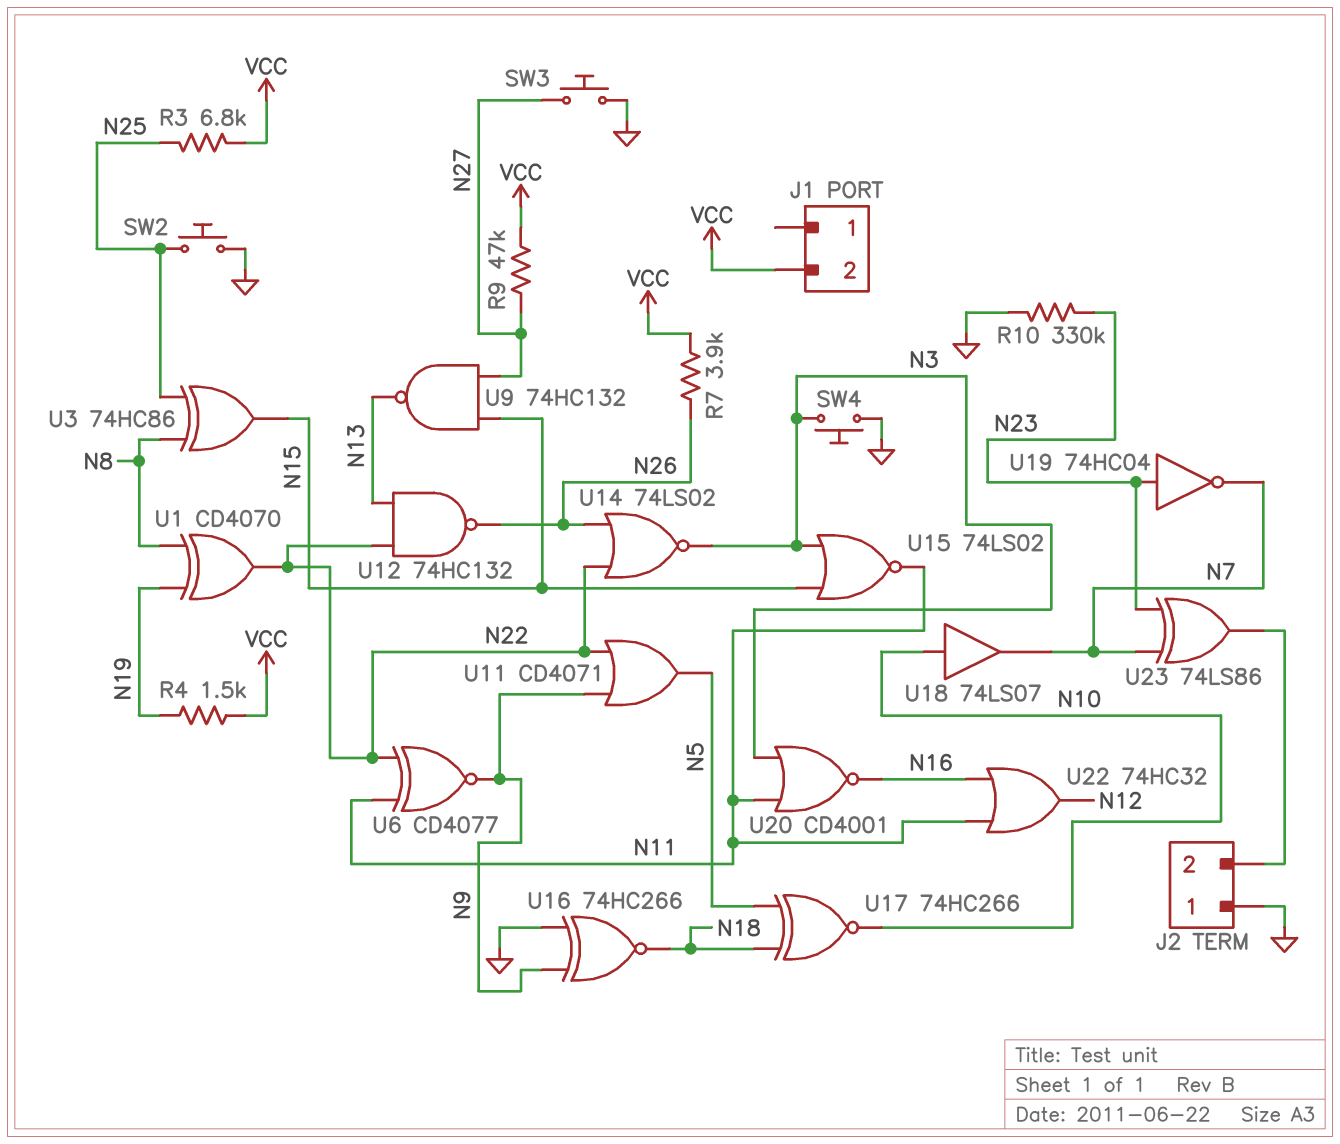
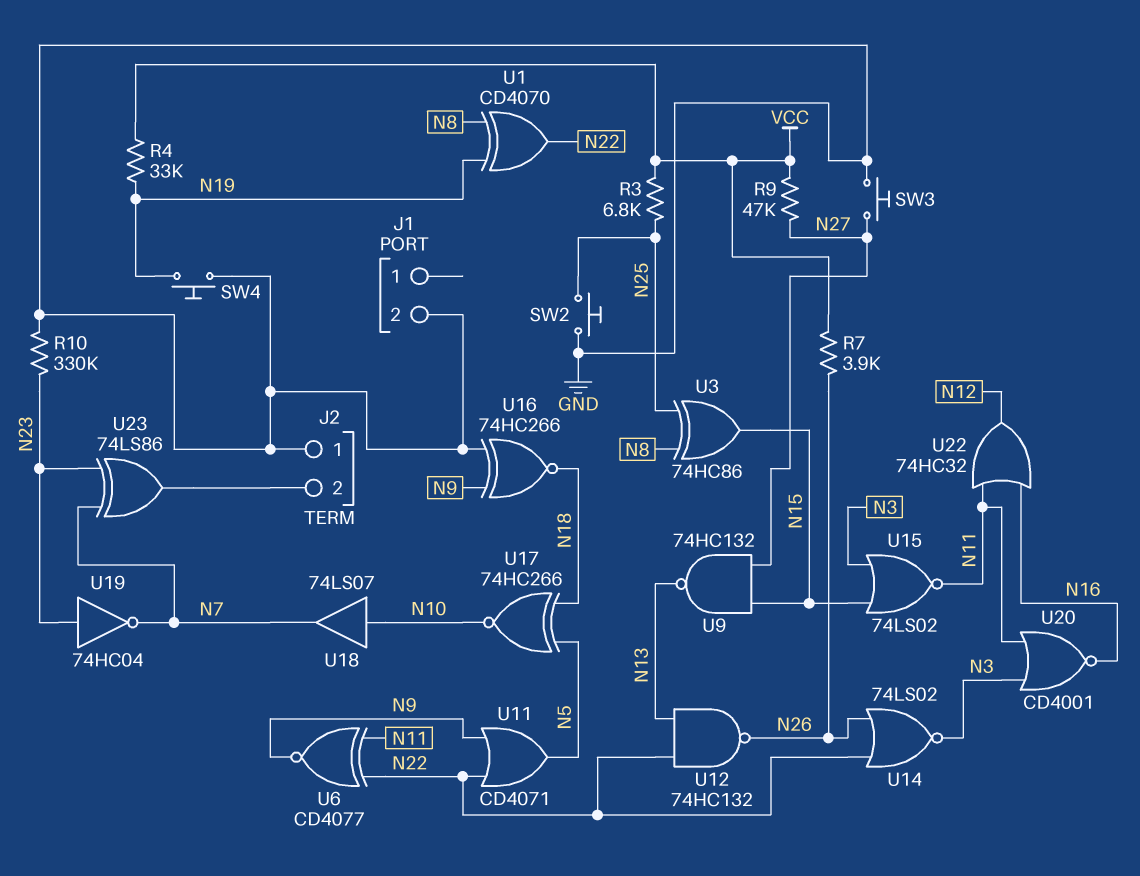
J1 pin 2: VCC -> GND
R4: 1.5k (N19, VCC) -> 33k (N19, VCC)
SW4: button (GND, N3) -> button (GND, N19)

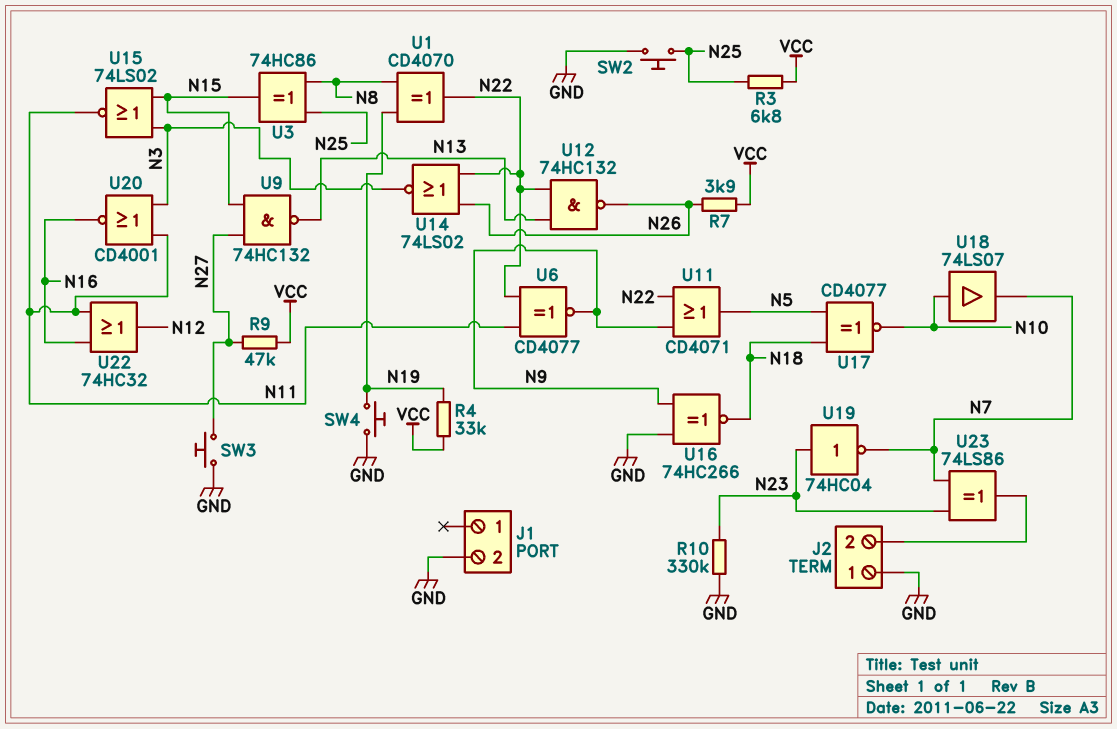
U17: XNOR 74HC266 (in N5, in N18, out N10) -> XNOR CD4077 (in N5, in N18, out N10)

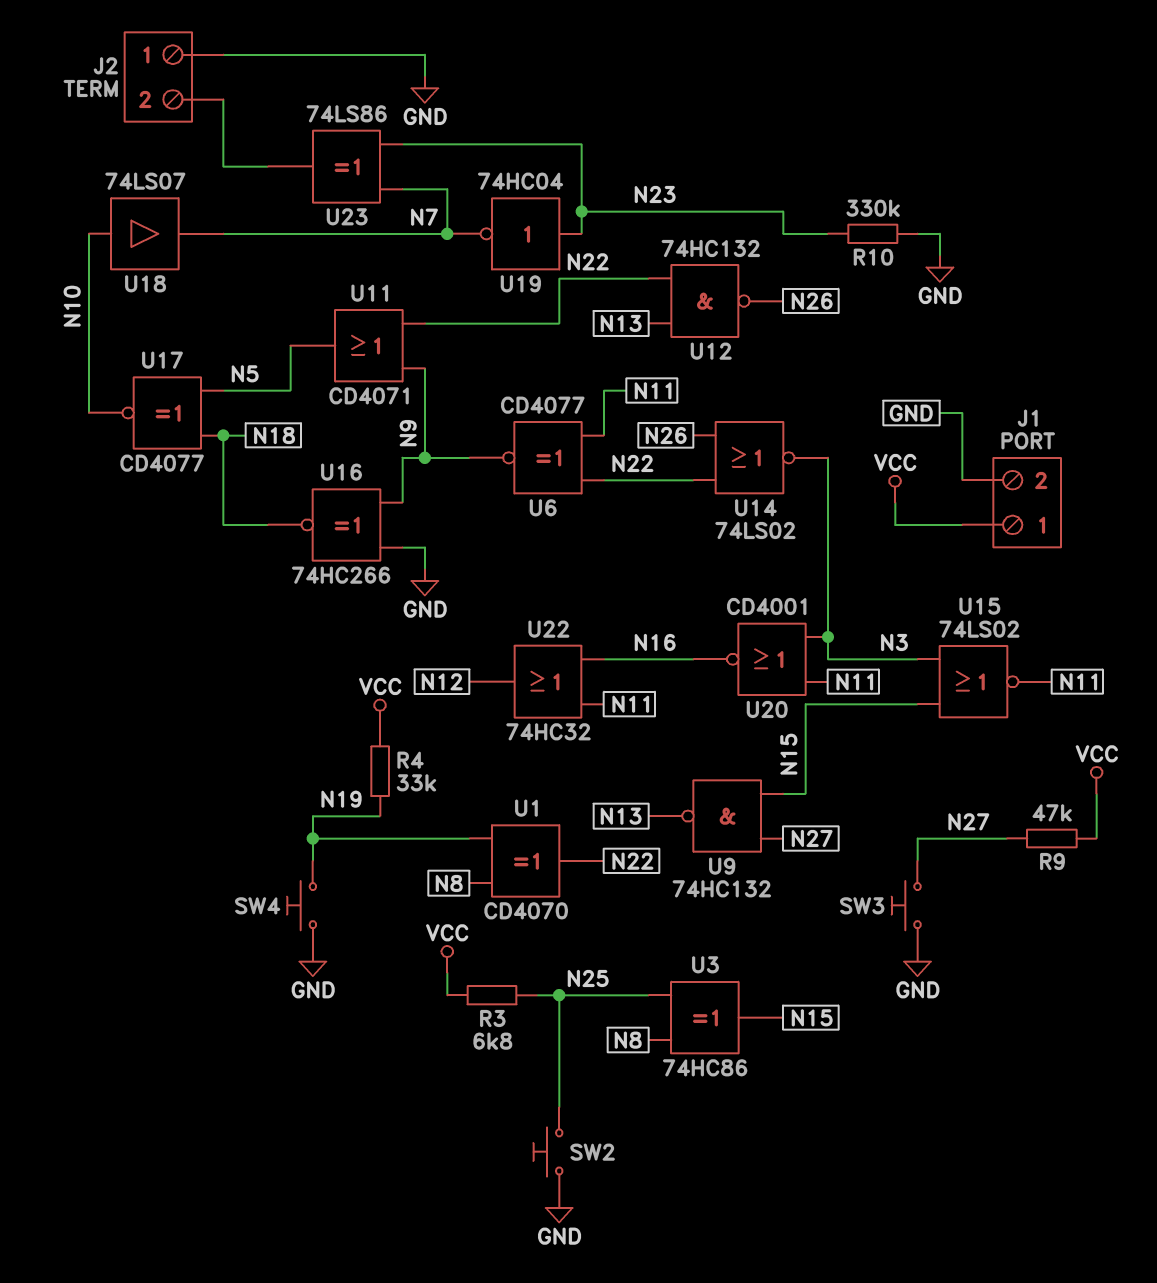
J1 pin 1: none -> VCC
R7: 3.9k (N26, VCC) -> none

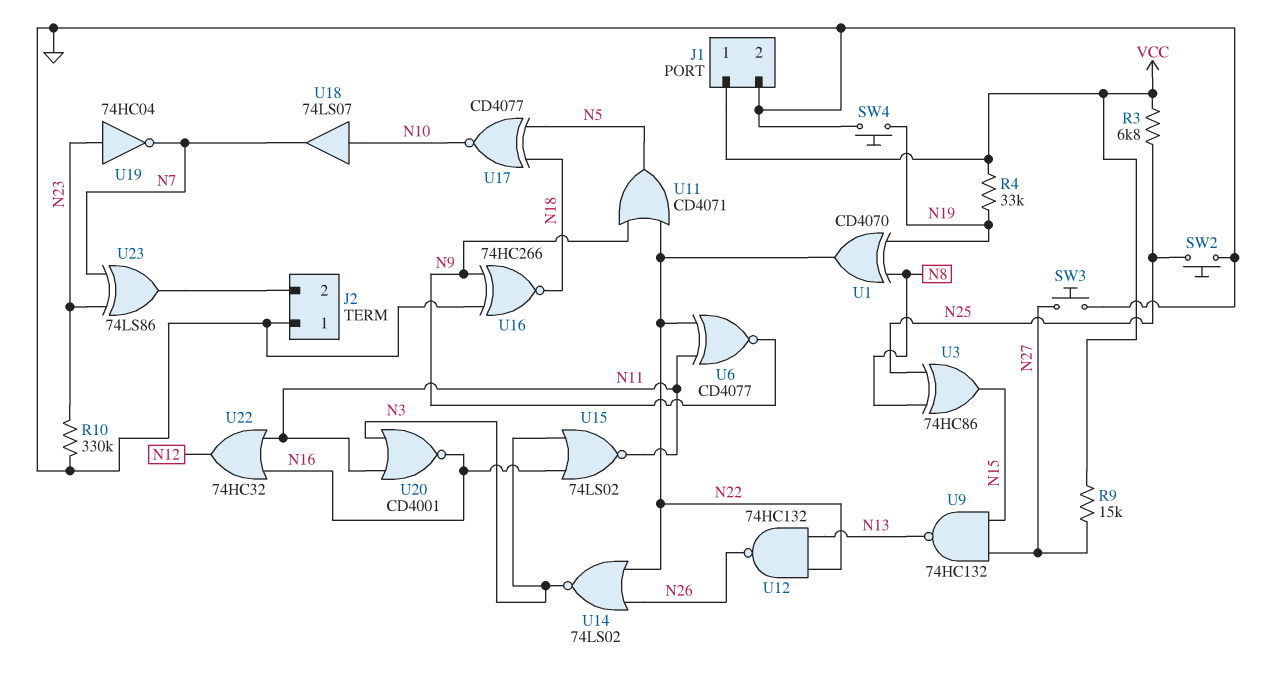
R9: 47k (N27, VCC) -> 15k (N27, VCC)
U15: NOR 74LS02 (in N3, in N15, out N11) -> NOR 74LS02 (in N3, in N16, out N11)

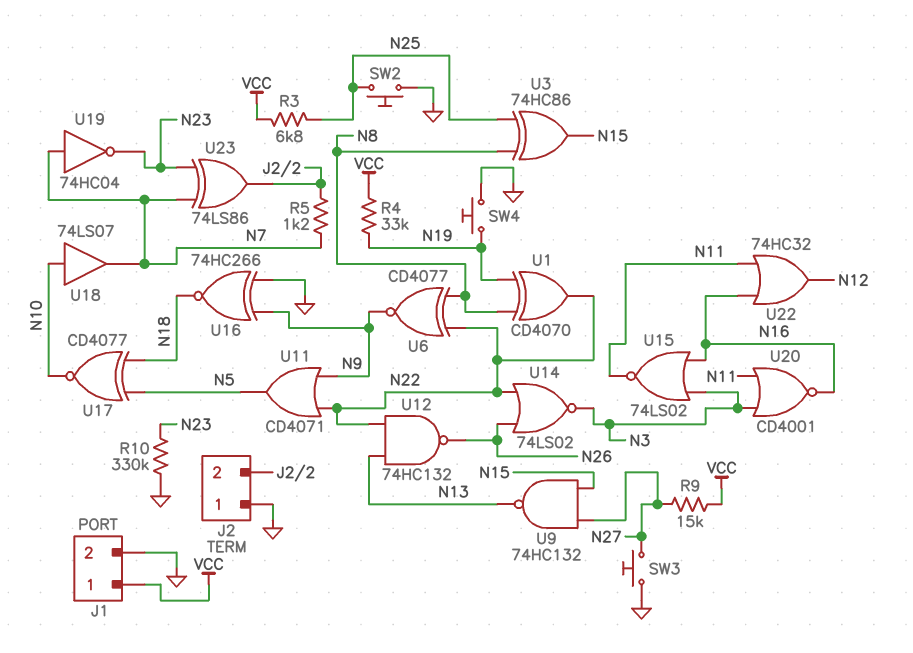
R5: none -> 1.2k (J2/2, N7)
U6: XNOR CD4077 (in N11, in N22, out N9) -> XNOR CD4077 (in N8, in N22, out N9)
U19: NOT 74HC04 (in N23, out N7) -> NOT 74HC04 (in N7, out N23)

